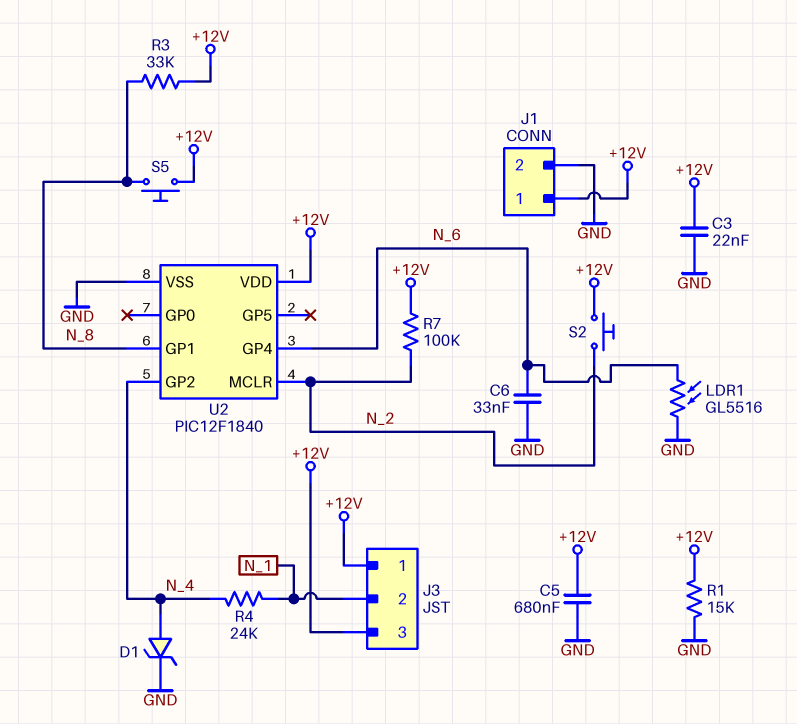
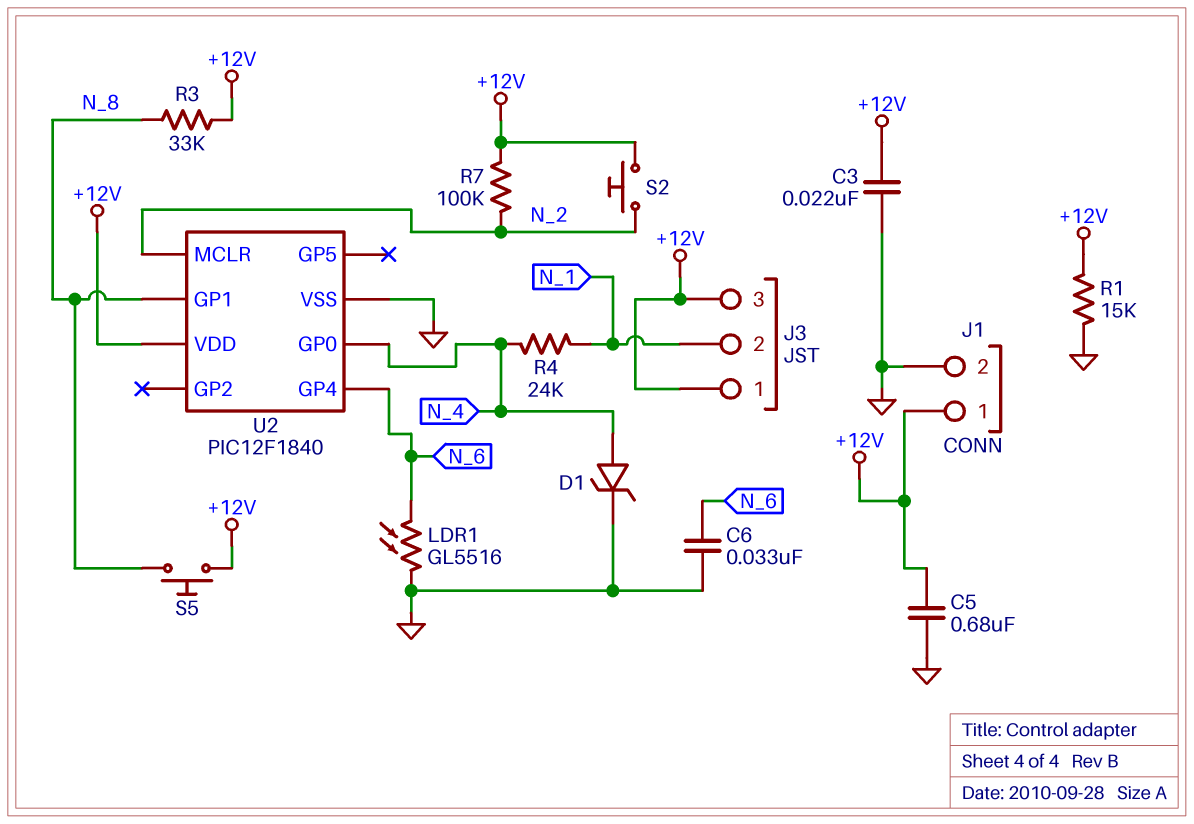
U2 pin GP0: none -> N_4
U2 pin GP2: N_4 -> none

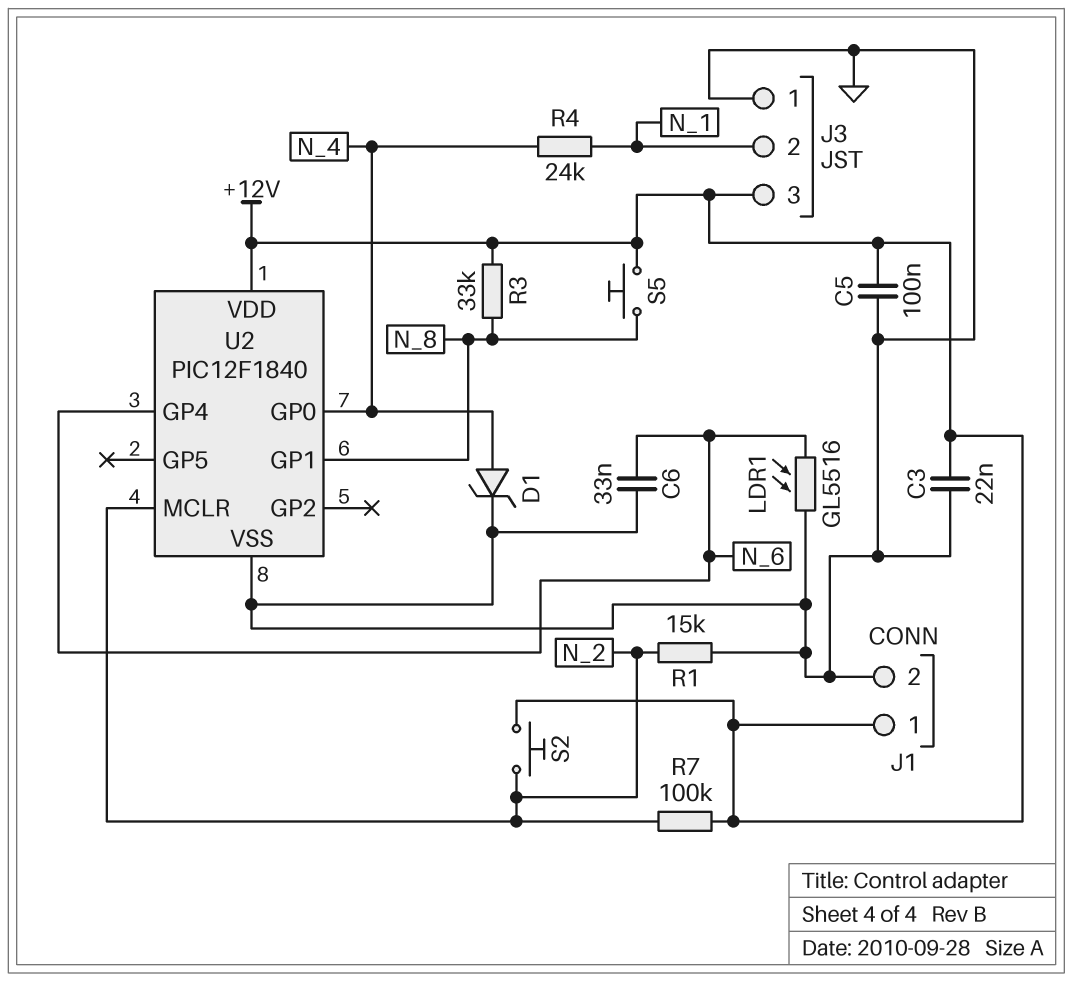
C5: 680nF (+12V, GND) -> 100nF (+12V, GND)
J3 pin 1: +12V -> GND
R1: 15k (+12V, GND) -> 15k (GND, N_2)

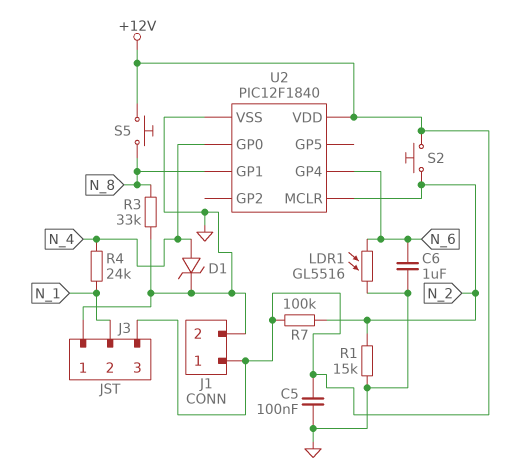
C3: 22nF (+12V, GND) -> none
C6: 33nF (GND, N_6) -> 1uF (GND, N_6)
R3: 33k (+12V, N_8) -> 33k (GND, N_8)

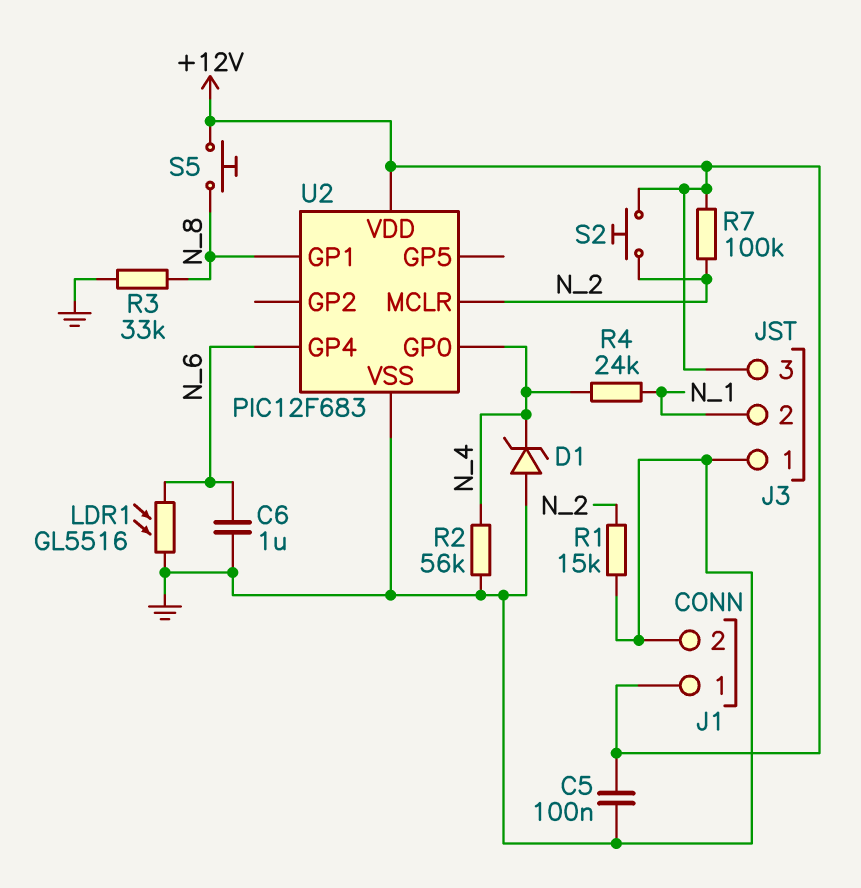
D1: zener (A N_4, K GND) -> zener (A GND, K N_4)
R2: none -> 56k (GND, N_4)
U2: PIC12F1840 -> PIC12F683

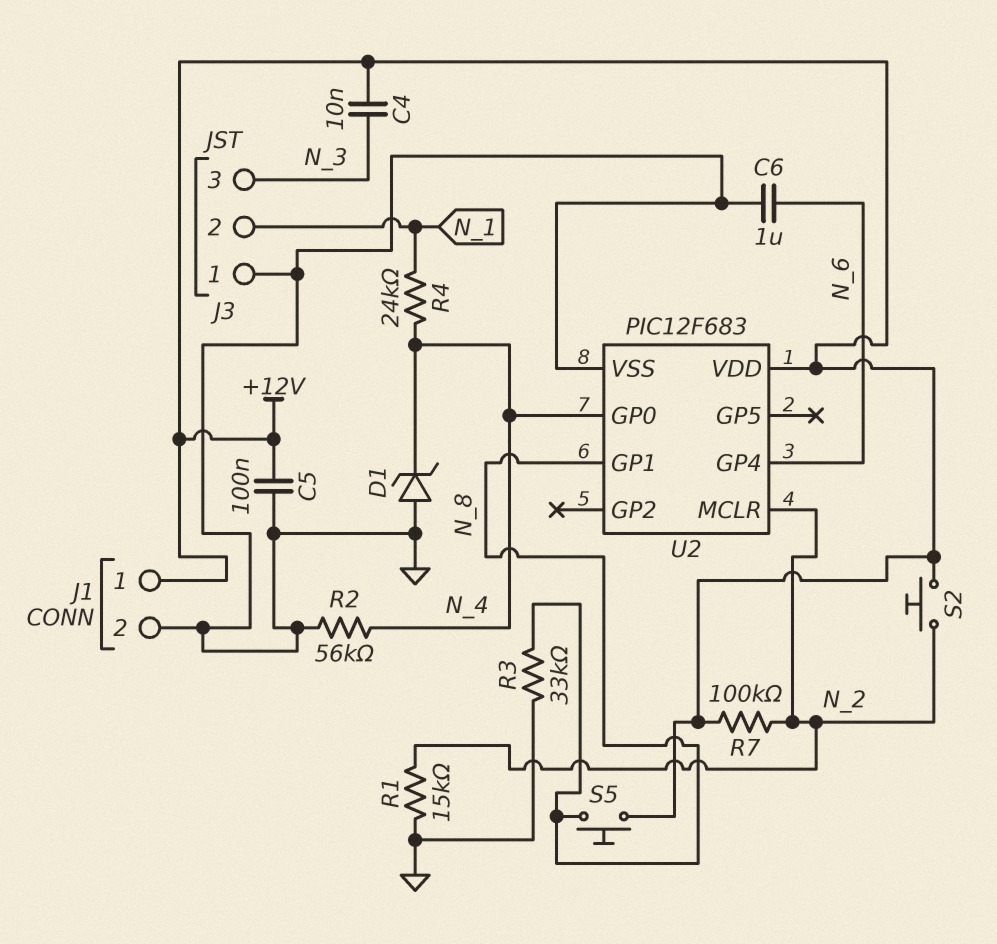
C4: none -> 10nF (+12V, N_3)
J3 pin 3: +12V -> N_3
LDR1: GL5516 (GND, N_6) -> none

